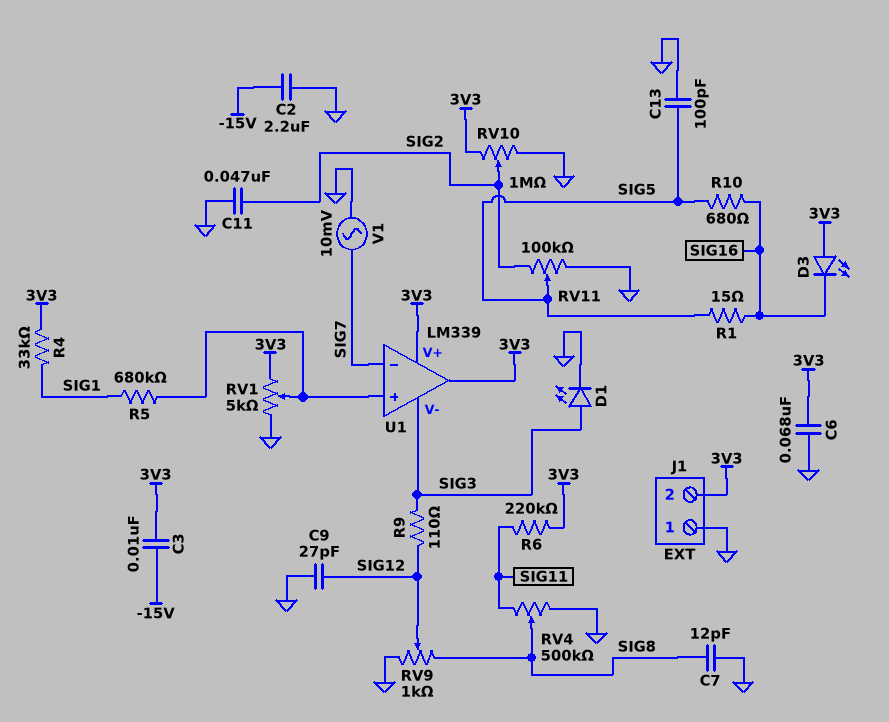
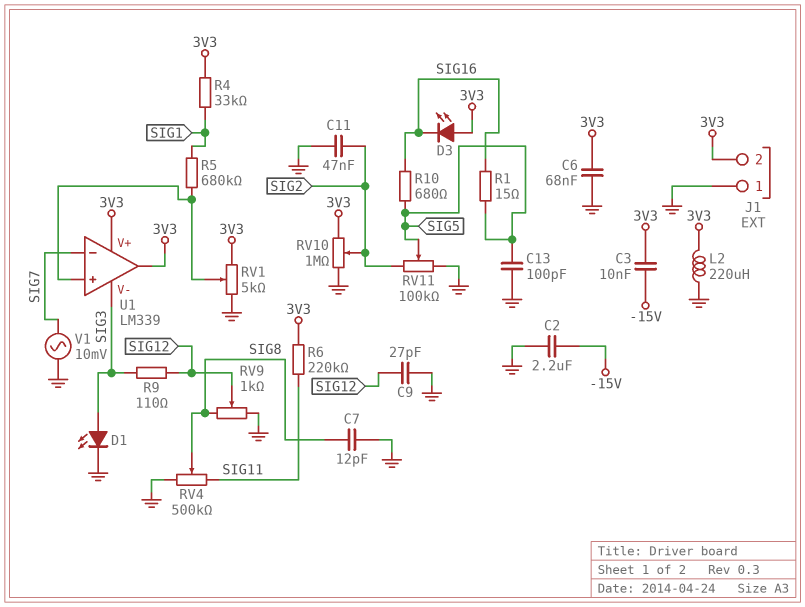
L2: none -> 220uH (3V3, GND)

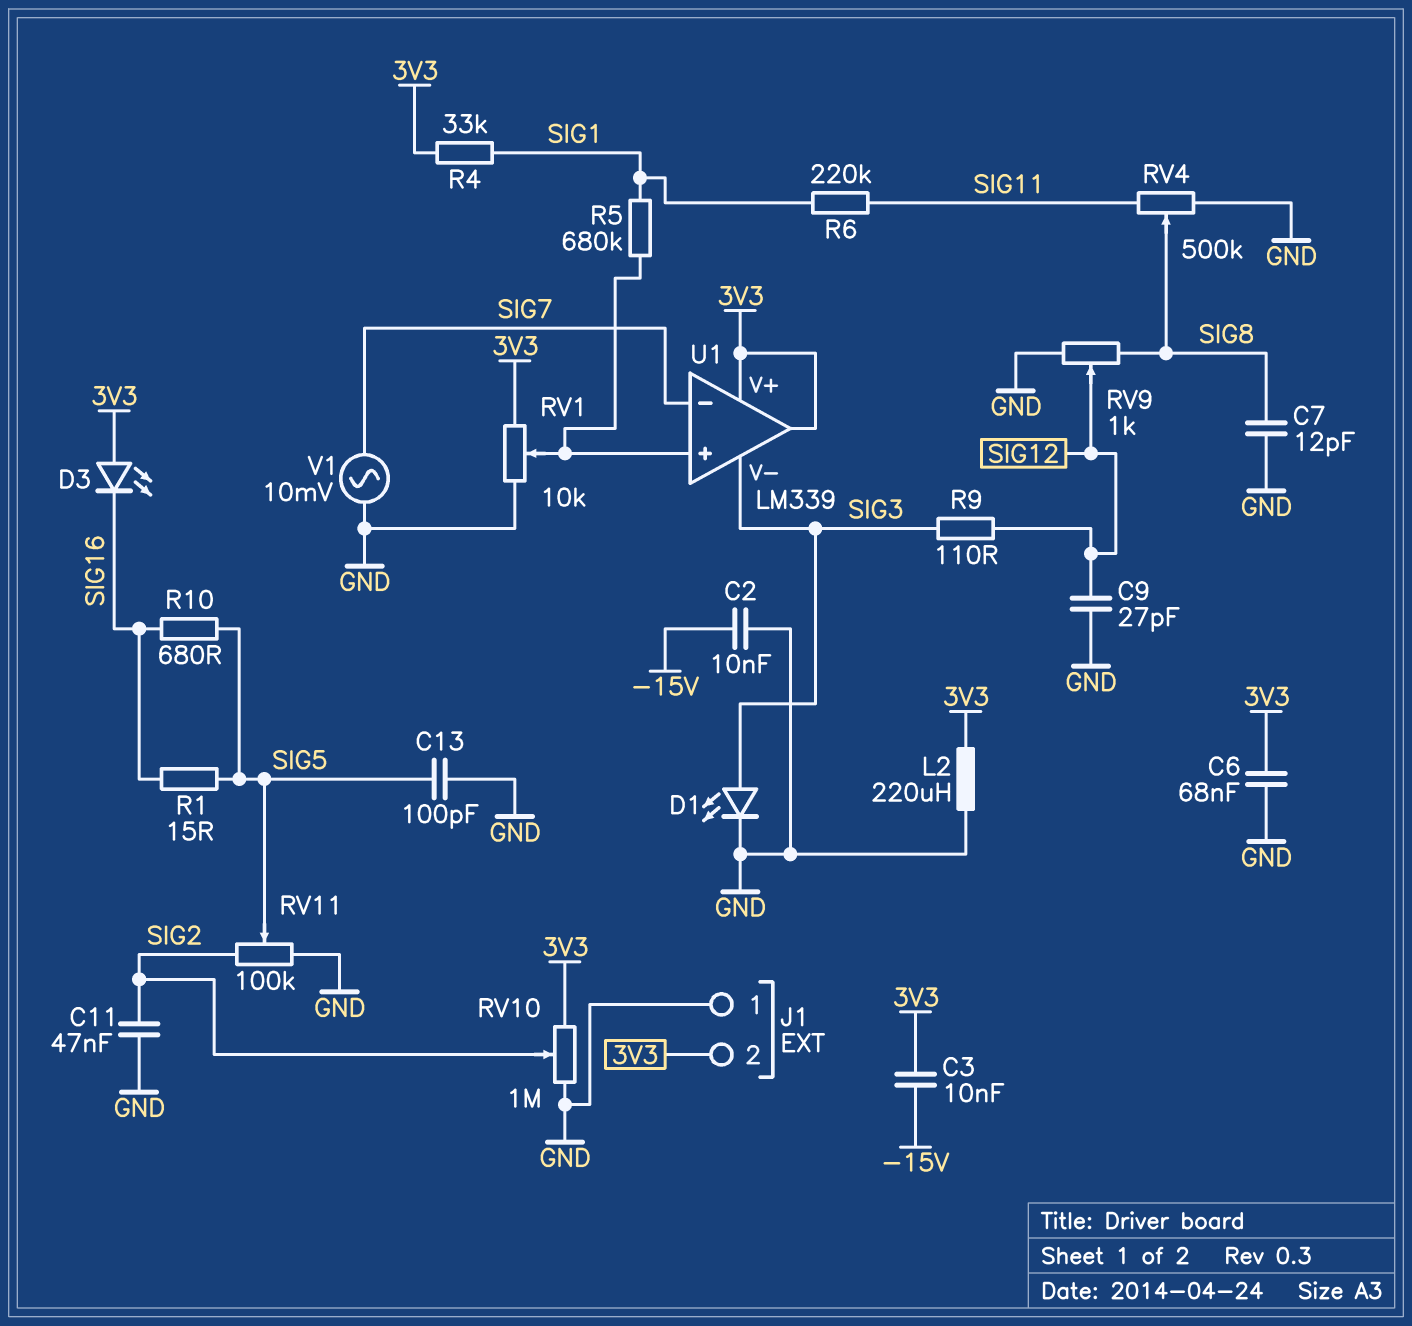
C2: 2.2uF (-15V, GND) -> 10nF (-15V, GND)
R6: 220k (3V3, SIG11) -> 220k (SIG1, SIG11)
RV1: 5k (3V3, GND, wiper U1/in+) -> 10k (3V3, GND, wiper U1/in+)

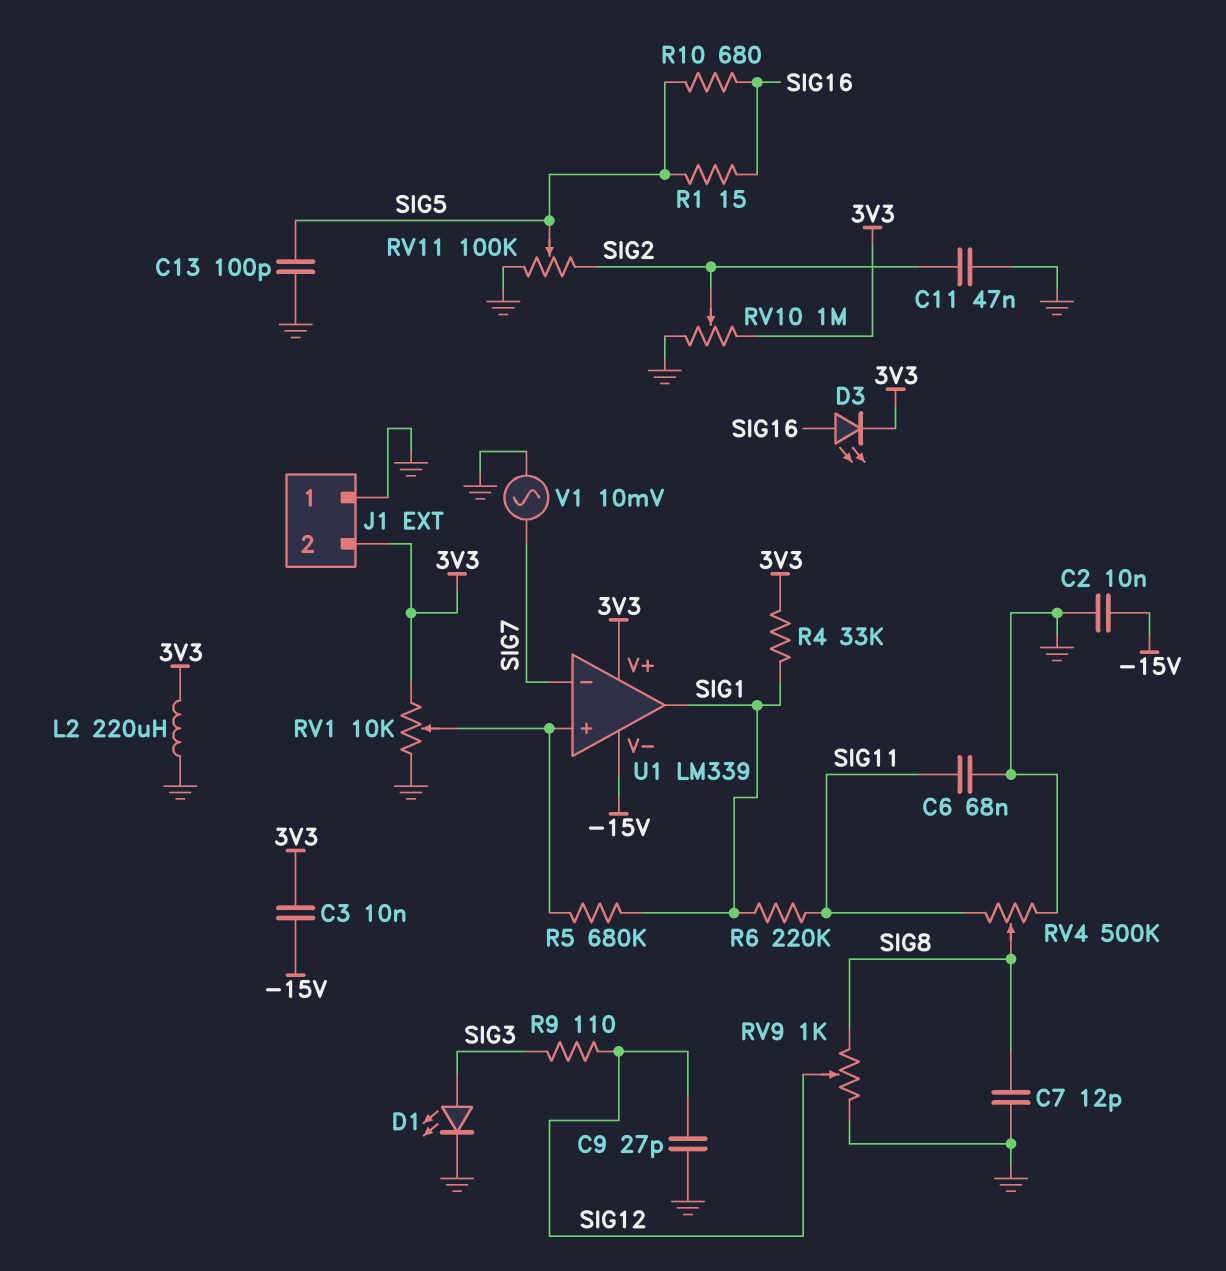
C6: 68nF (3V3, GND) -> 68nF (GND, SIG11)
D3: LED (A 3V3, K SIG16) -> LED (A SIG16, K 3V3)
U1 pin V-: SIG3 -> -15V
U1 pin out: 3V3 -> SIG1

